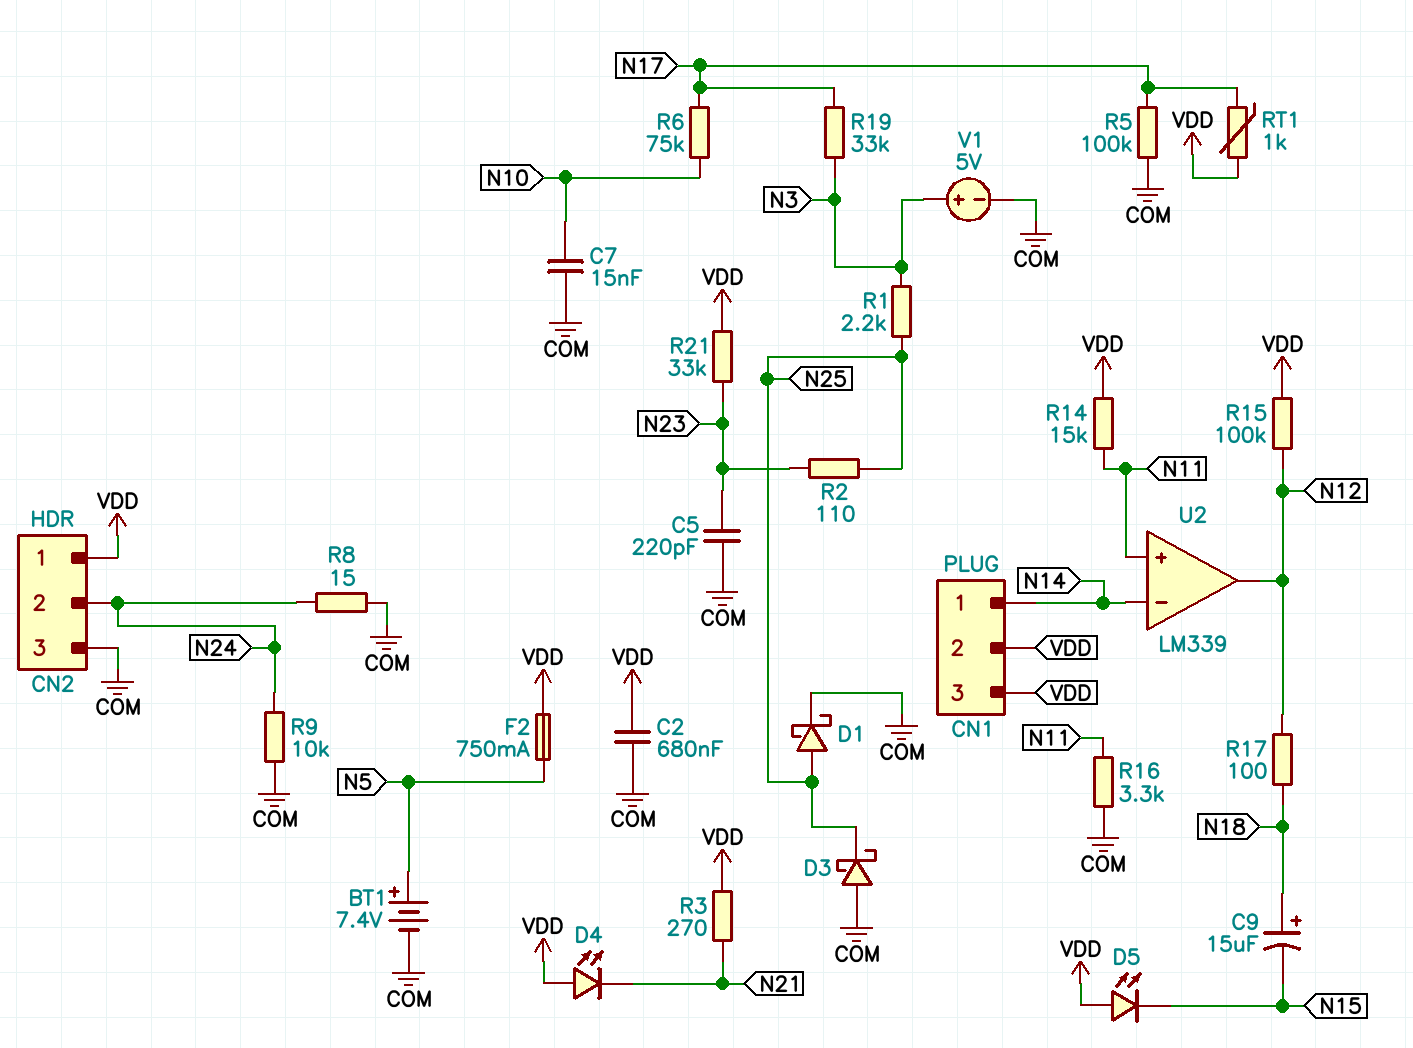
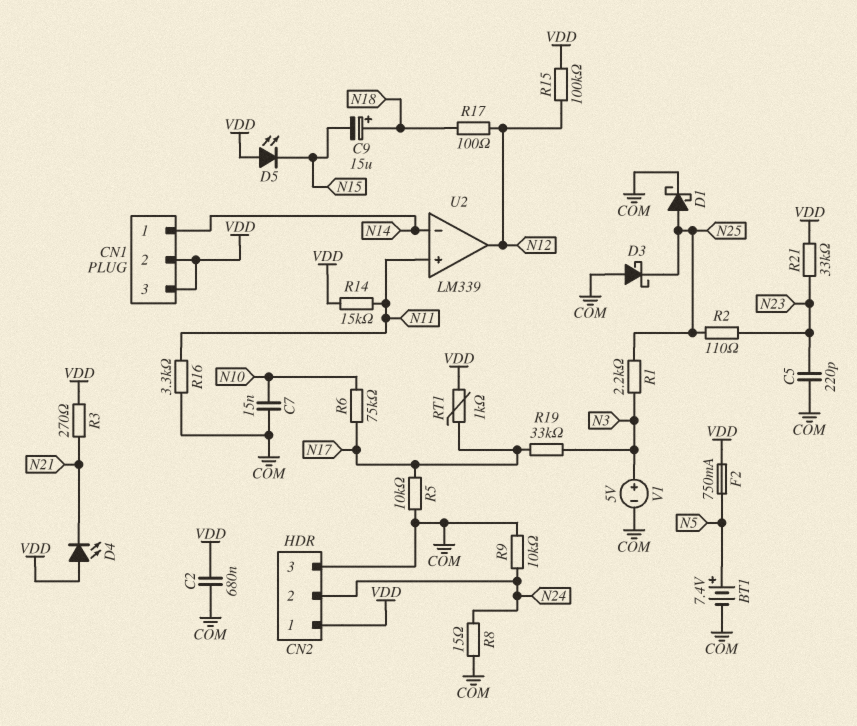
R5: 100k (COM, N17) -> 10k (COM, N17)

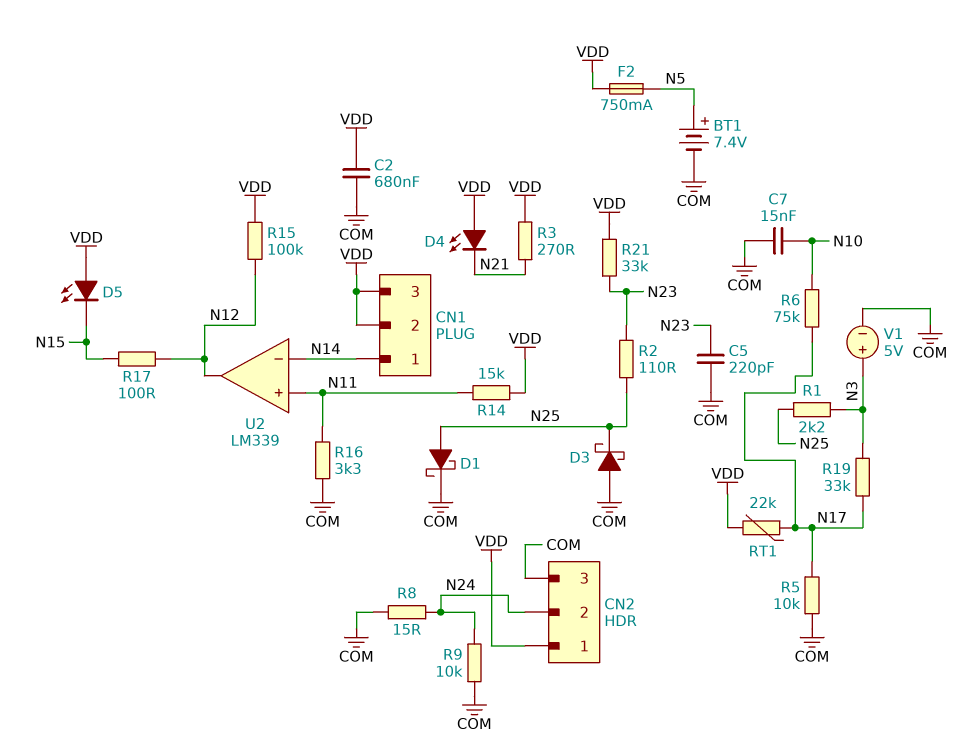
C9: 15uF (plus N18, minus N15) -> none
R17: 100 (N12, N18) -> 100 (N12, N15)
RT1: 1k (N17, VDD) -> 22k (N17, VDD)

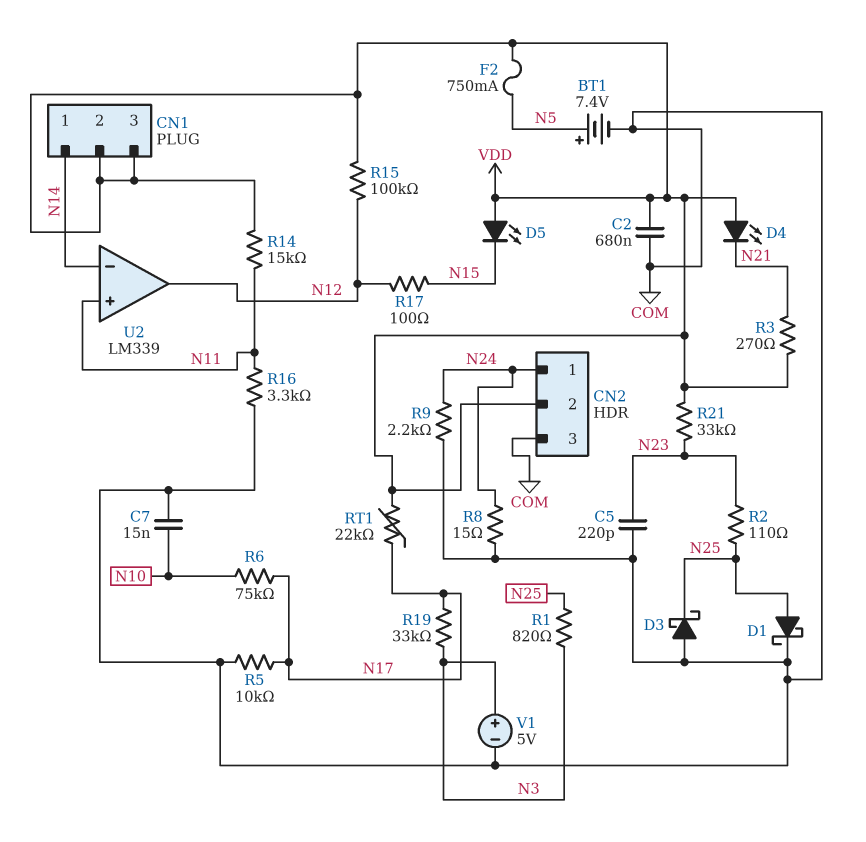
CN2 pin 1: VDD -> N24
CN2 pin 2: N24 -> VDD
R1: 2.2k (N3, N25) -> 820 (N3, N25)
R9: 10k (COM, N24) -> 2.2k (COM, N24)

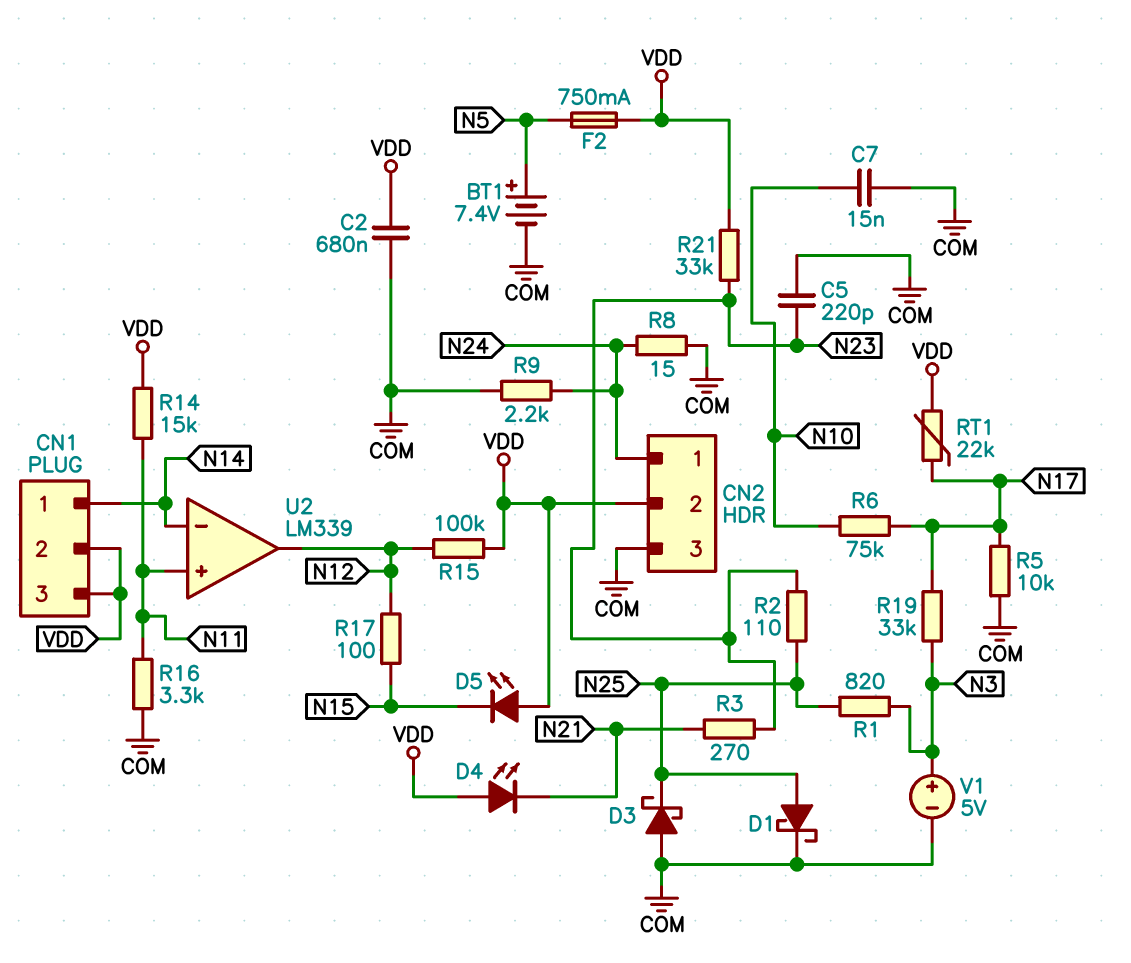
R3: 270 (N21, VDD) -> 270 (N21, N23)

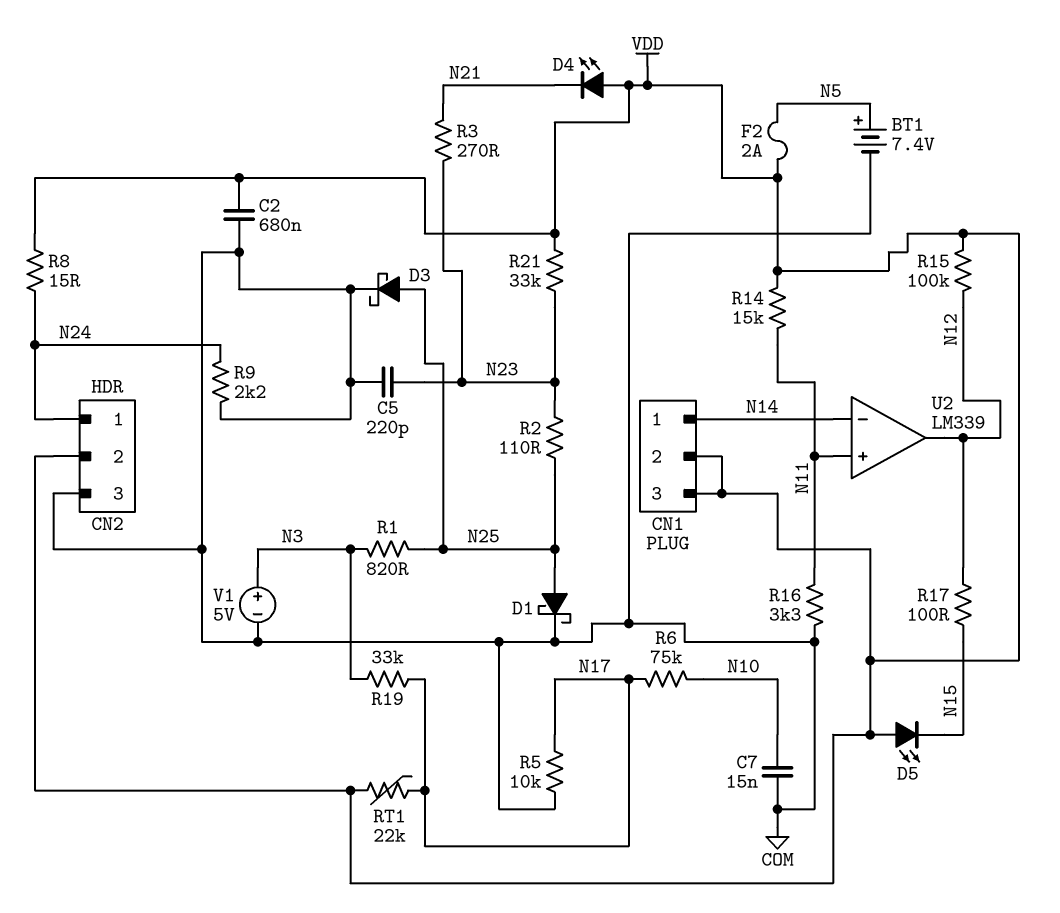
D3: schottky (A COM, K N25) -> schottky (A N25, K COM)
F2: 750mA (N5, VDD) -> 2A (N5, VDD)
R8: 15 (COM, N24) -> 15 (N24, VDD)

